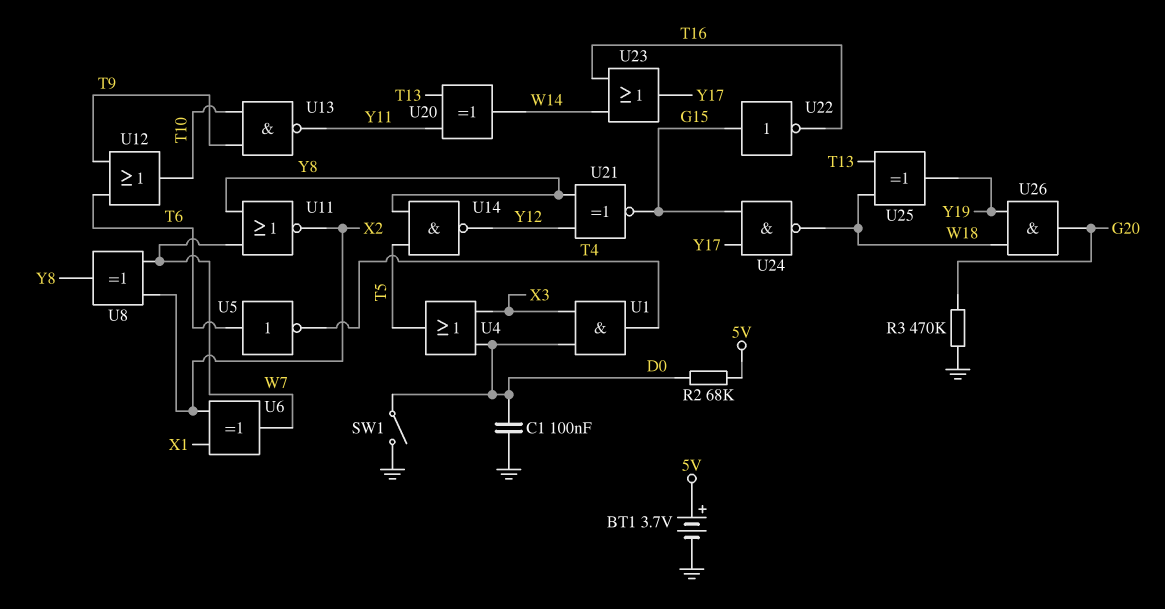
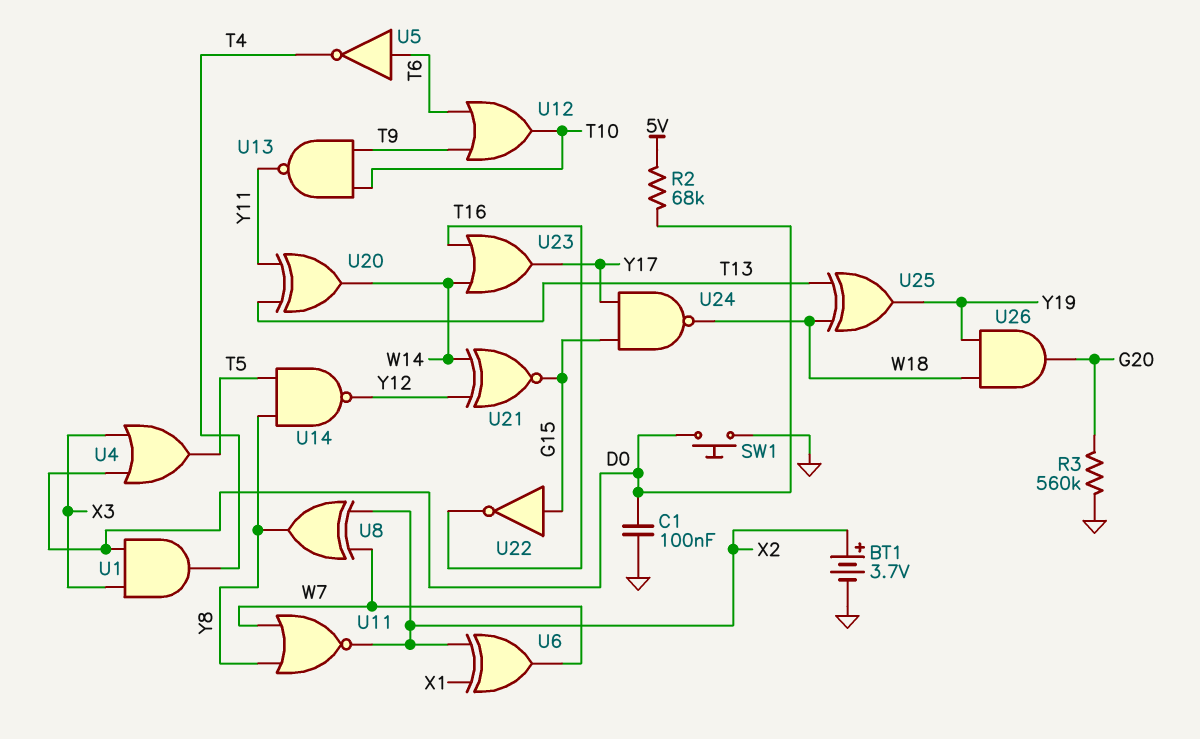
BT1: 3.7V (plus 5V, minus GND) -> 3.7V (plus X2, minus GND)
R3: 470k (G20, GND) -> 560k (G20, GND)
SW1: switch (D0, GND) -> button (D0, GND)
U21: XNOR (in Y8, in Y12, out G15) -> XNOR (in W14, in Y12, out G15)

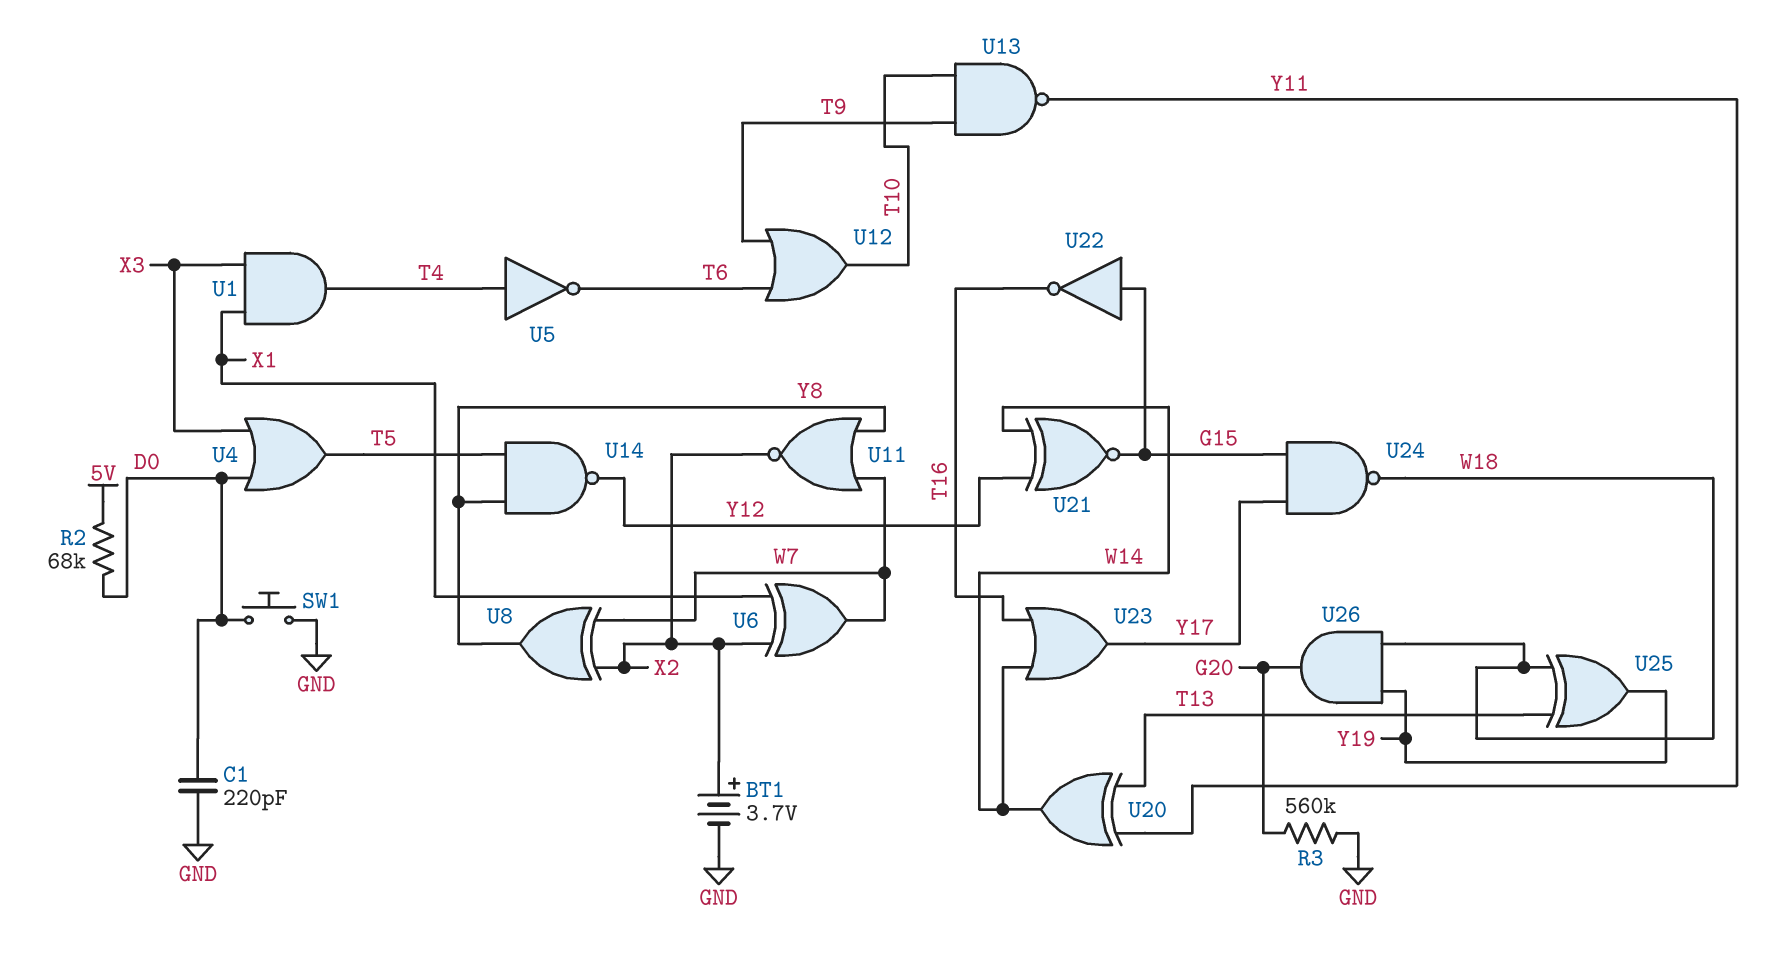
C1: 100nF (D0, GND) -> 220pF (D0, GND)
U1: AND (in D0, in X3, out T4) -> AND (in X1, in X3, out T4)
U5: NOT (in T6, out T4) -> NOT (in T4, out T6)

